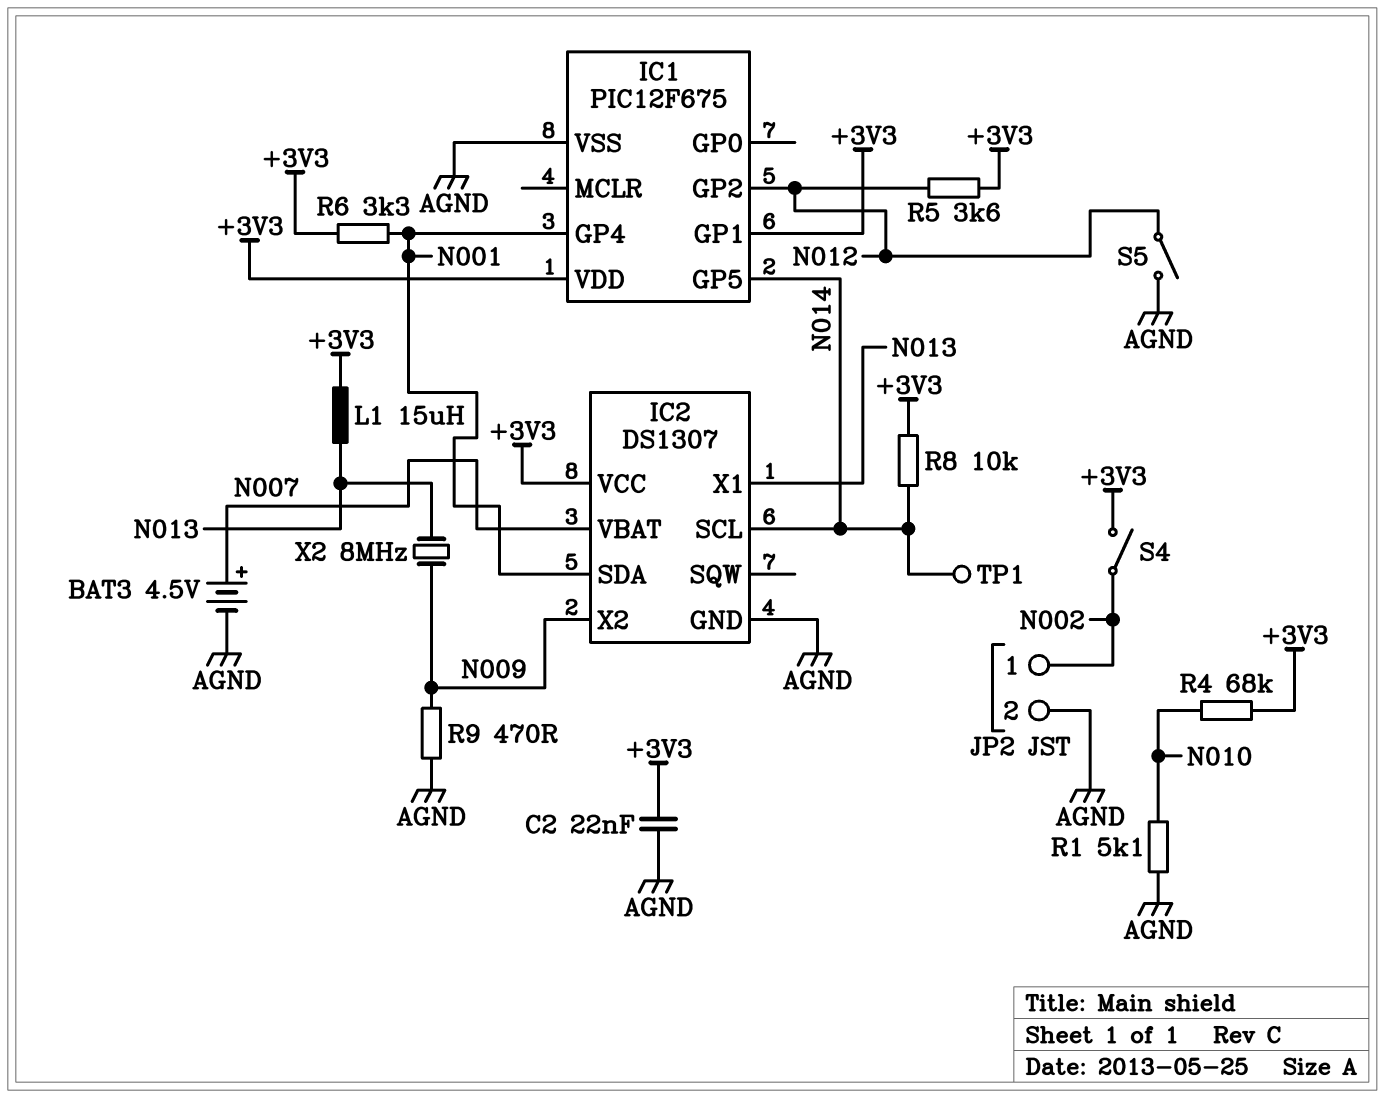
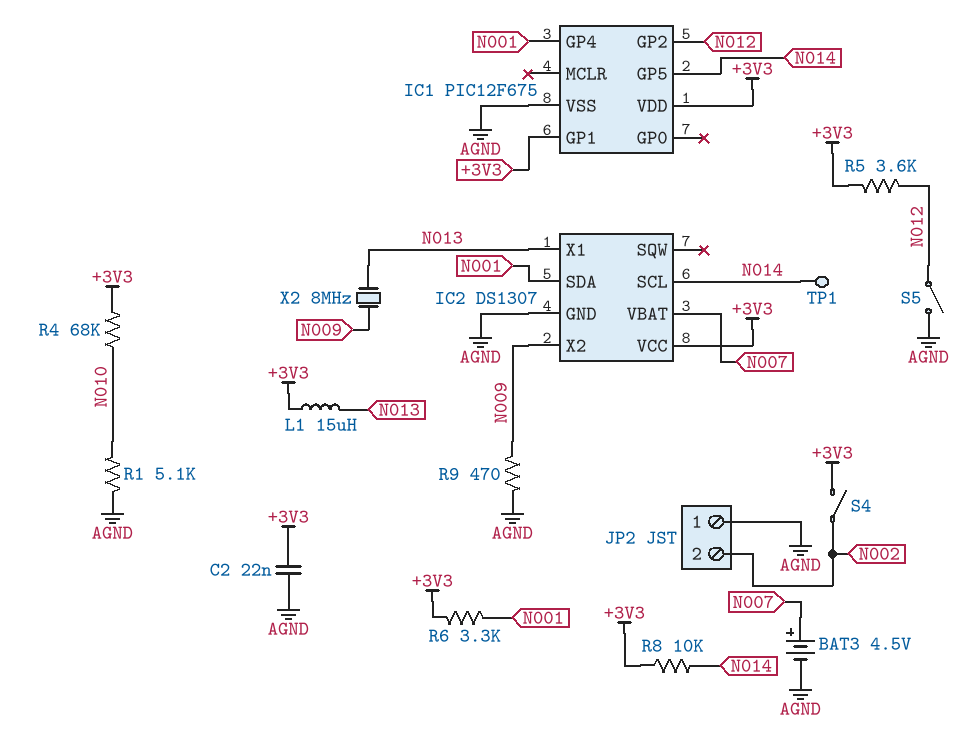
JP2 pin 1: N002 -> AGND
JP2 pin 2: AGND -> N002

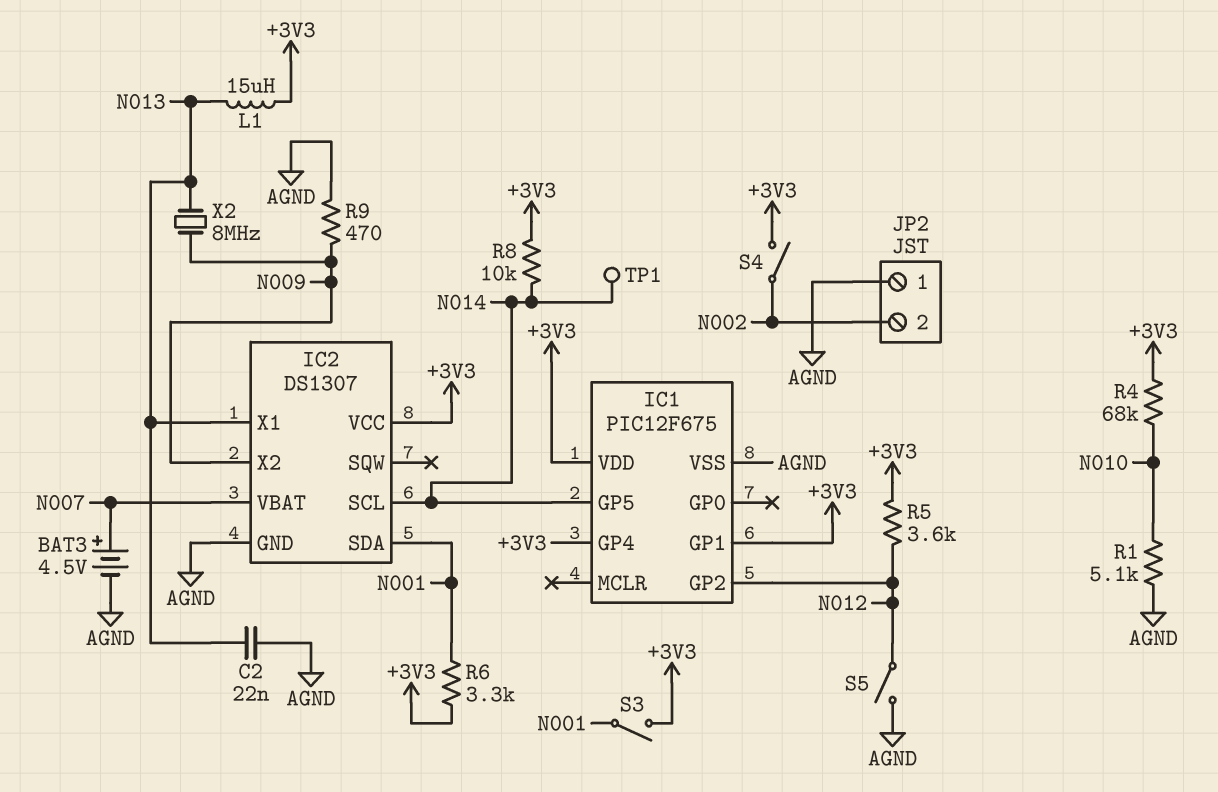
C2: 22nF (+3V3, AGND) -> 22nF (AGND, N013)
IC1 pin GP4: N001 -> +3V3
S3: none -> switch (+3V3, N001)

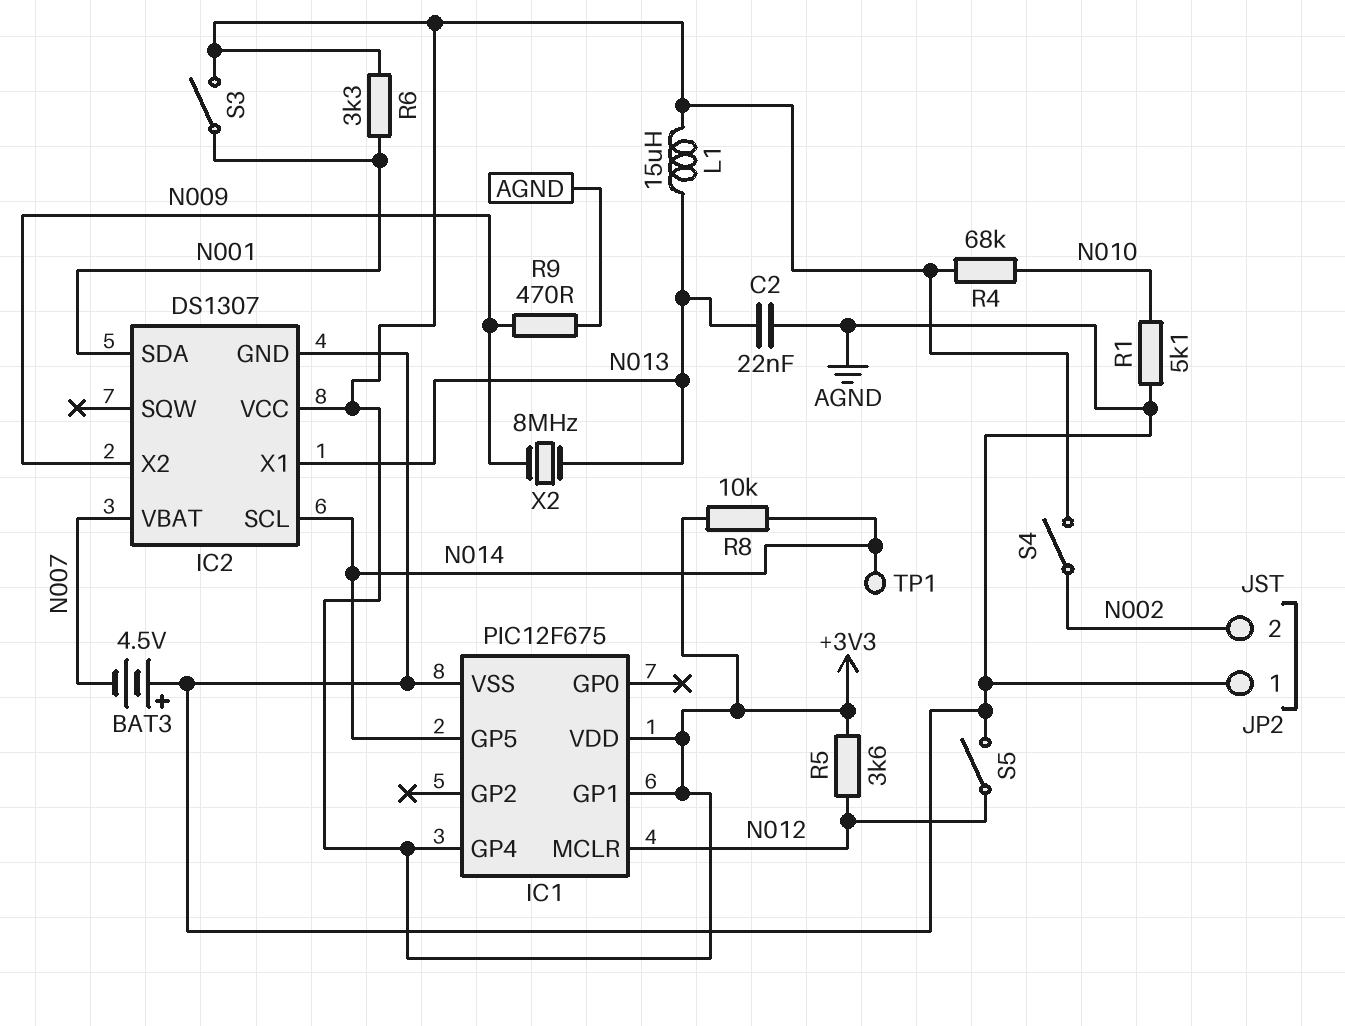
BAT3: 4.5V (plus N007, minus AGND) -> 4.5V (plus AGND, minus N007)
IC1 pin GP2: N012 -> none
IC1 pin MCLR: none -> N012

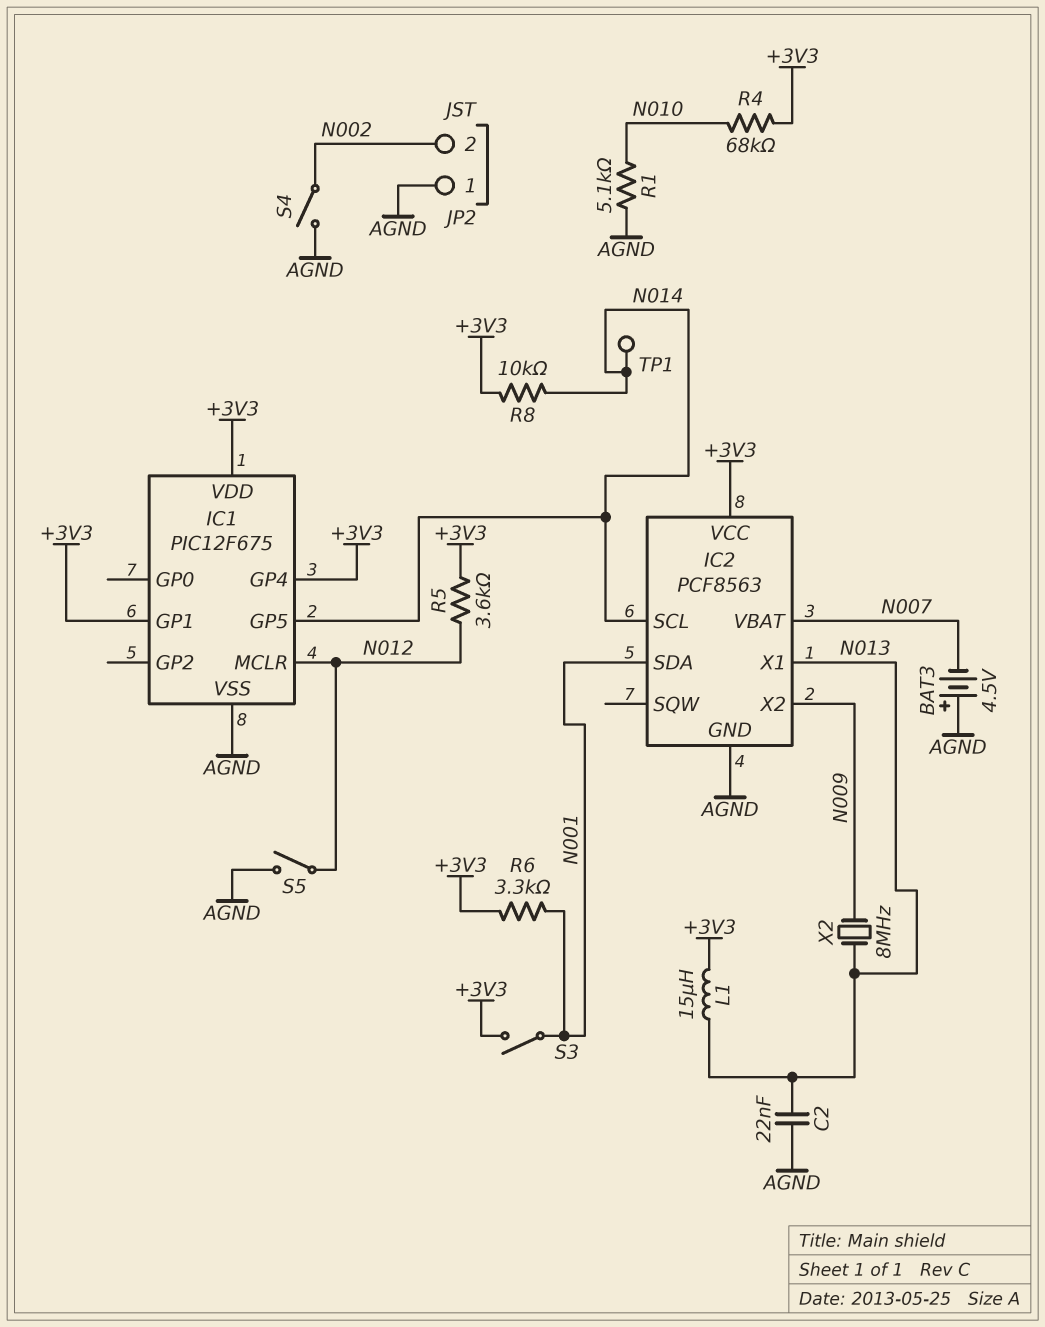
IC2: DS1307 -> PCF8563
R9: 470 (AGND, N009) -> none
S4: switch (+3V3, N002) -> switch (AGND, N002)

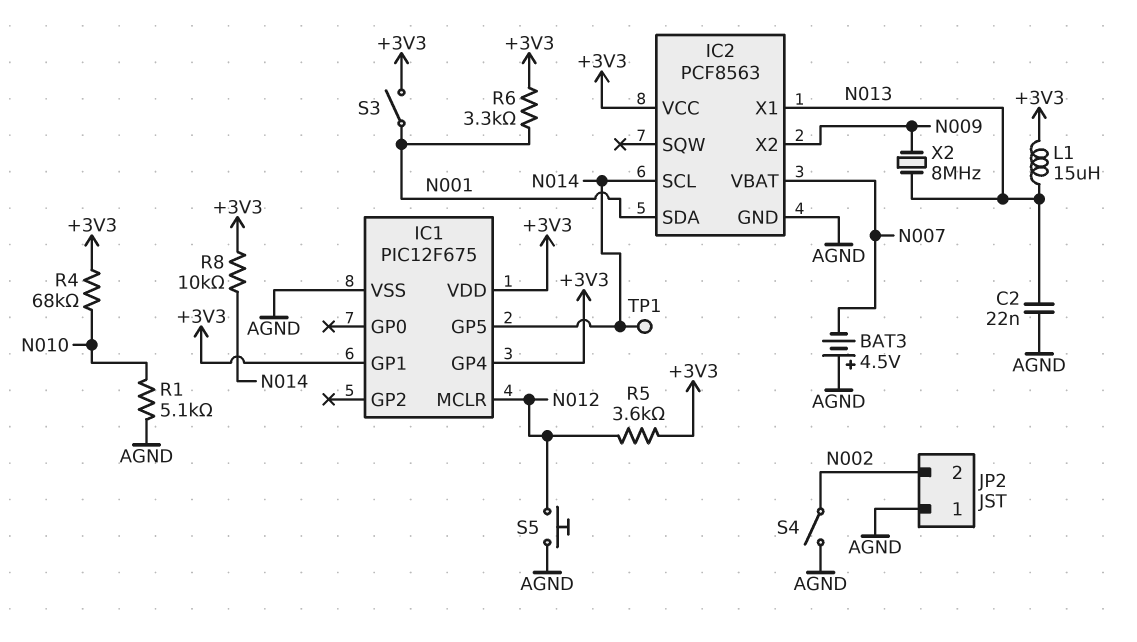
S5: switch (AGND, N012) -> button (AGND, N012)

